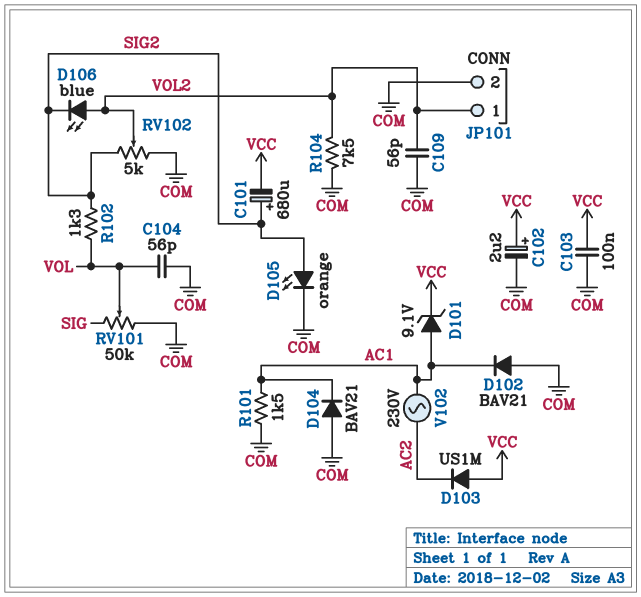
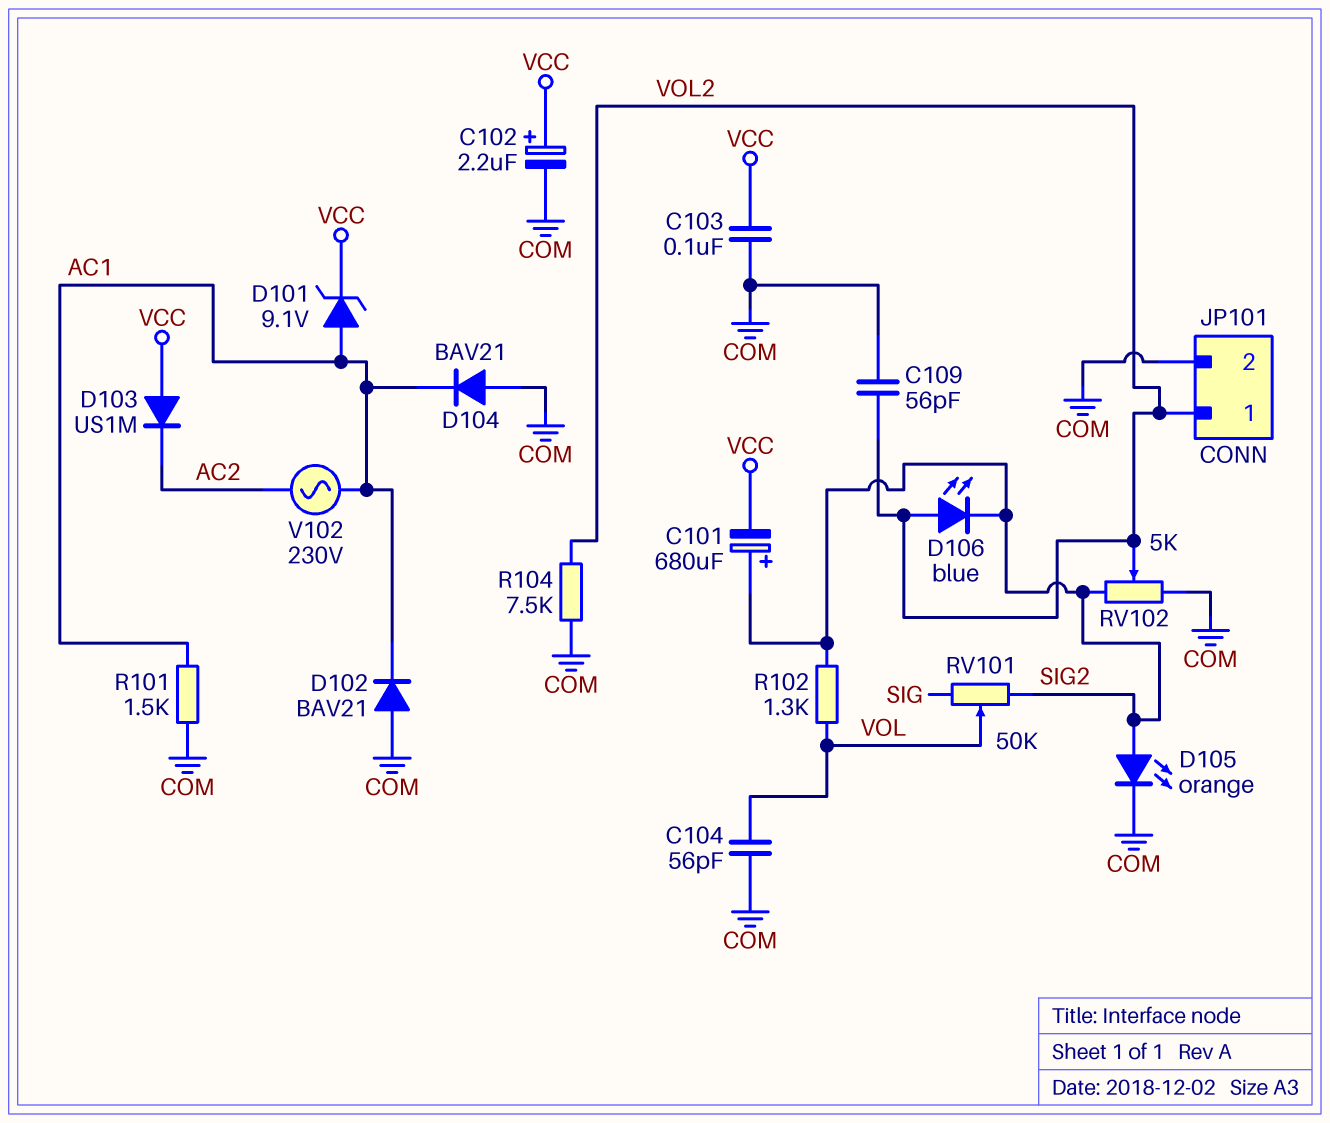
RV101: 50k (COM, SIG, wiper VOL) -> 50k (SIG, SIG2, wiper VOL)

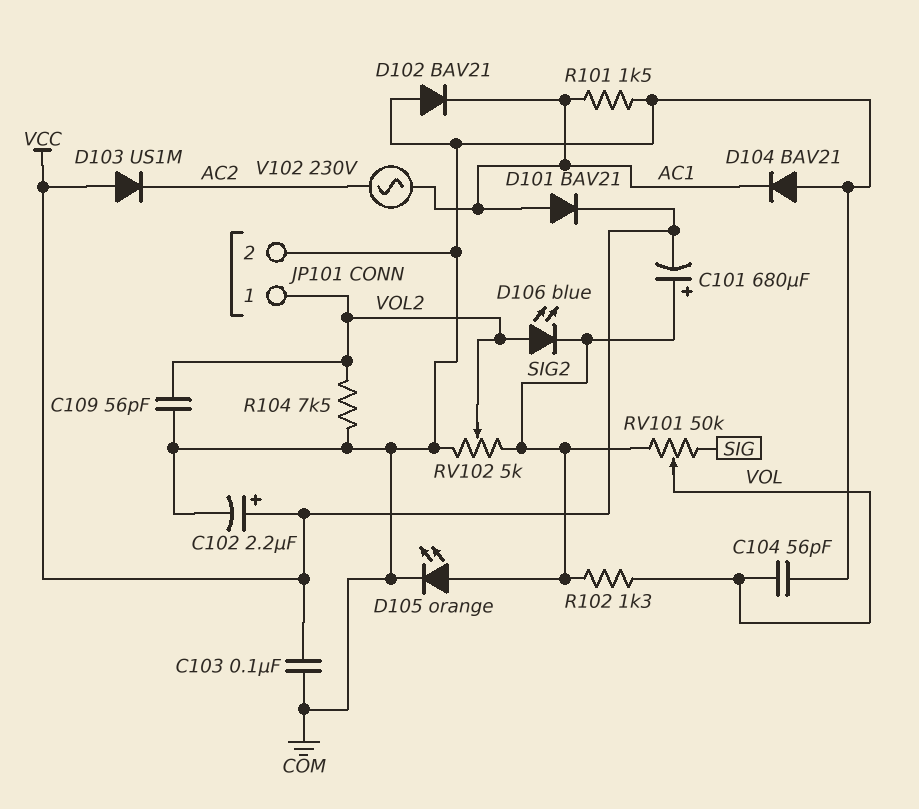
D101: zener 9.1V (A AC1, K VCC) -> diode BAV21 (A AC1, K VCC)

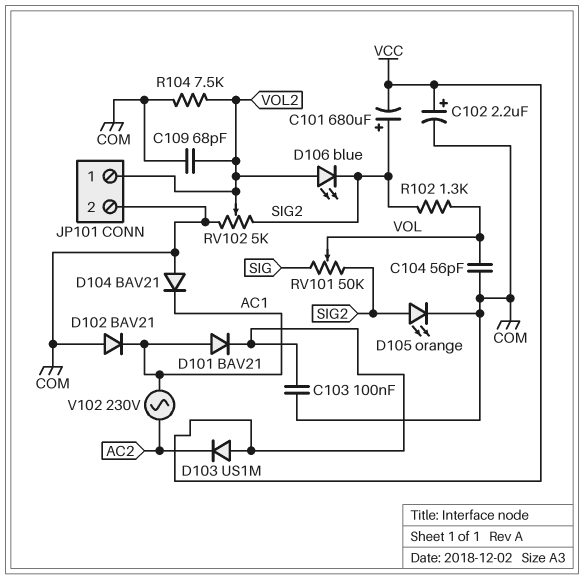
C109: 56pF (COM, VOL2) -> 68pF (COM, VOL2)
R101: 1.5k (AC1, COM) -> none

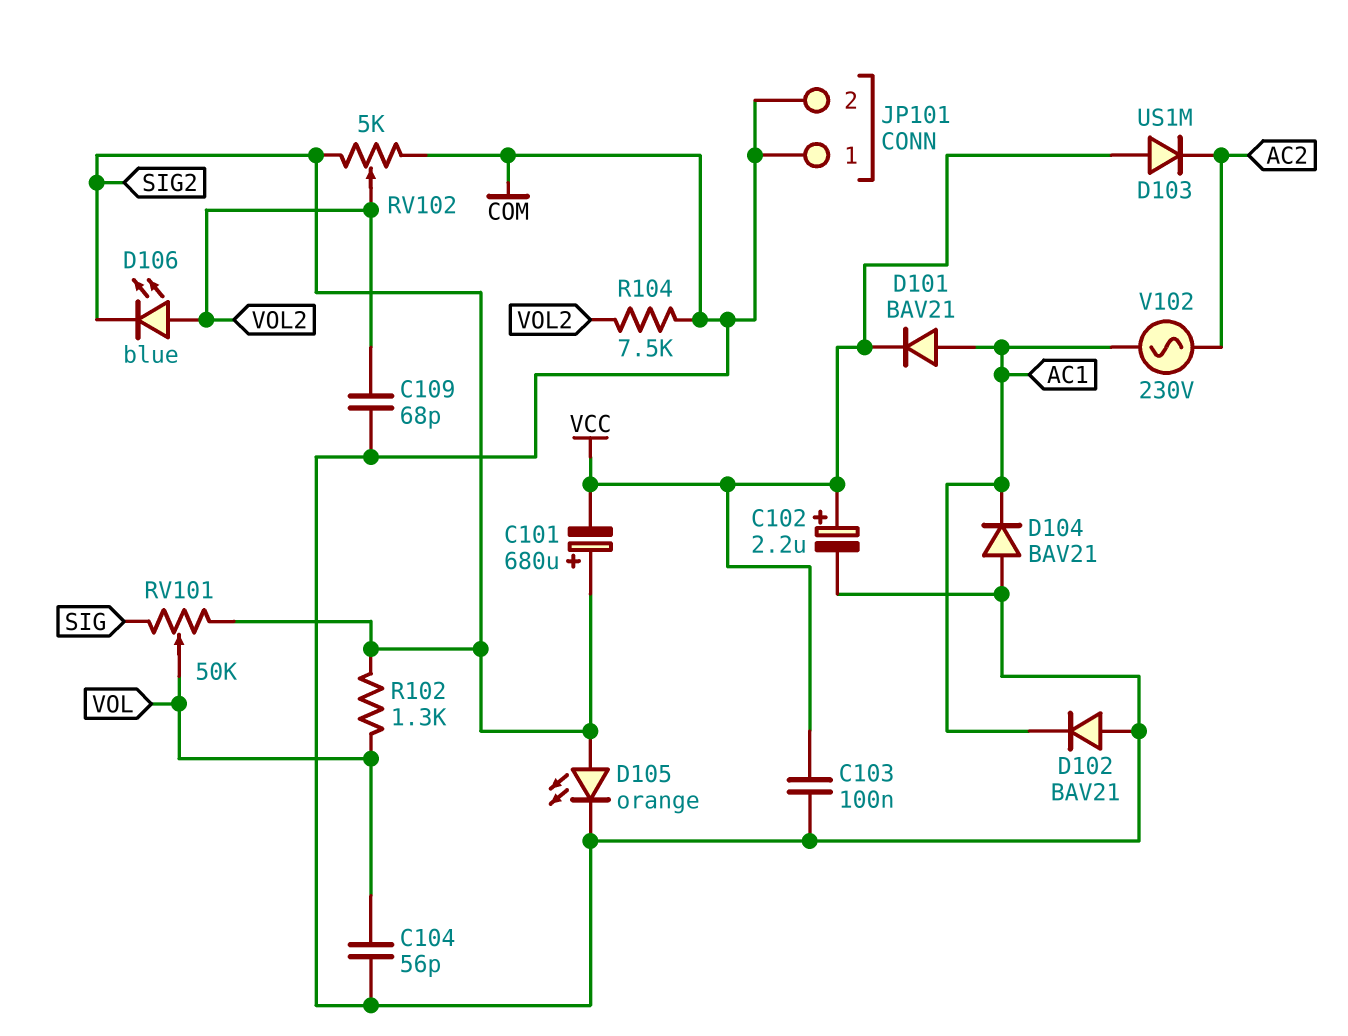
JP101 pin 1: VOL2 -> COM

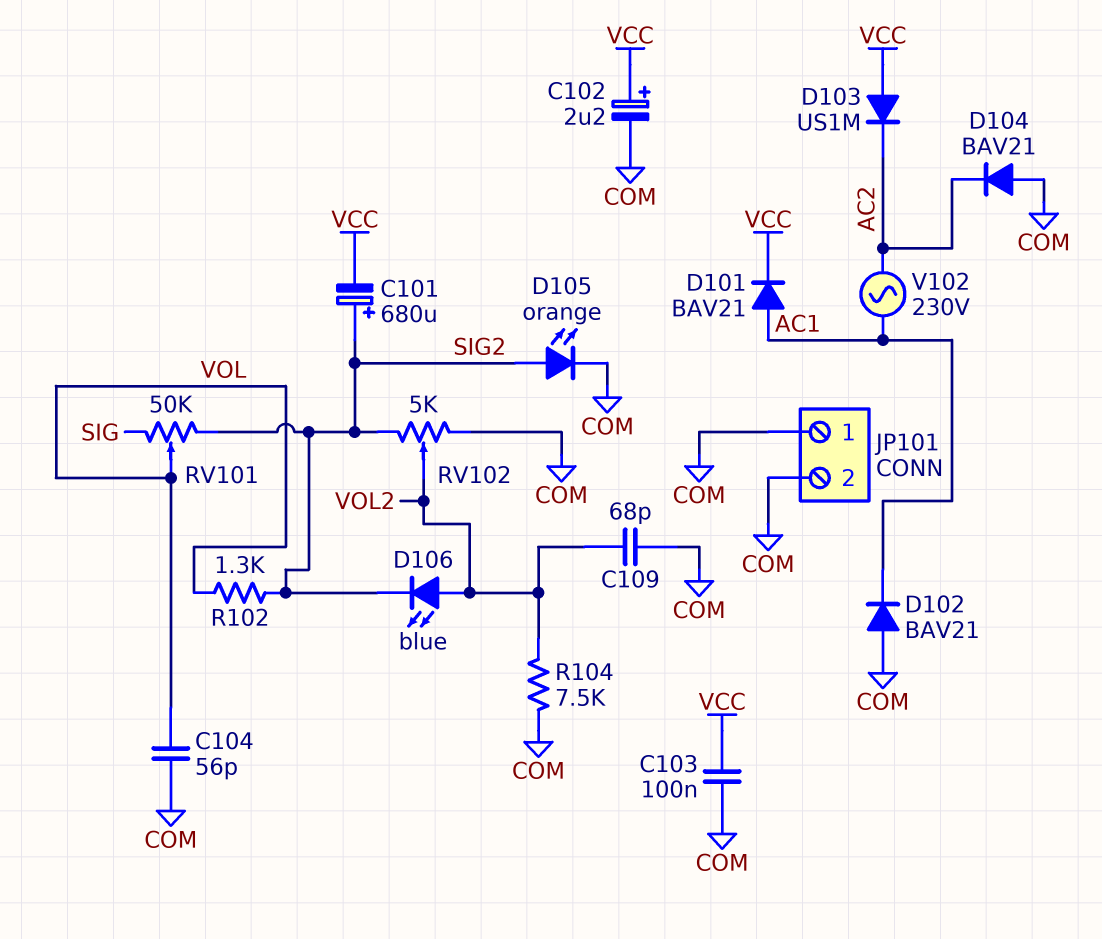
D104: diode BAV21 (A COM, K AC1) -> diode BAV21 (A COM, K AC2)

